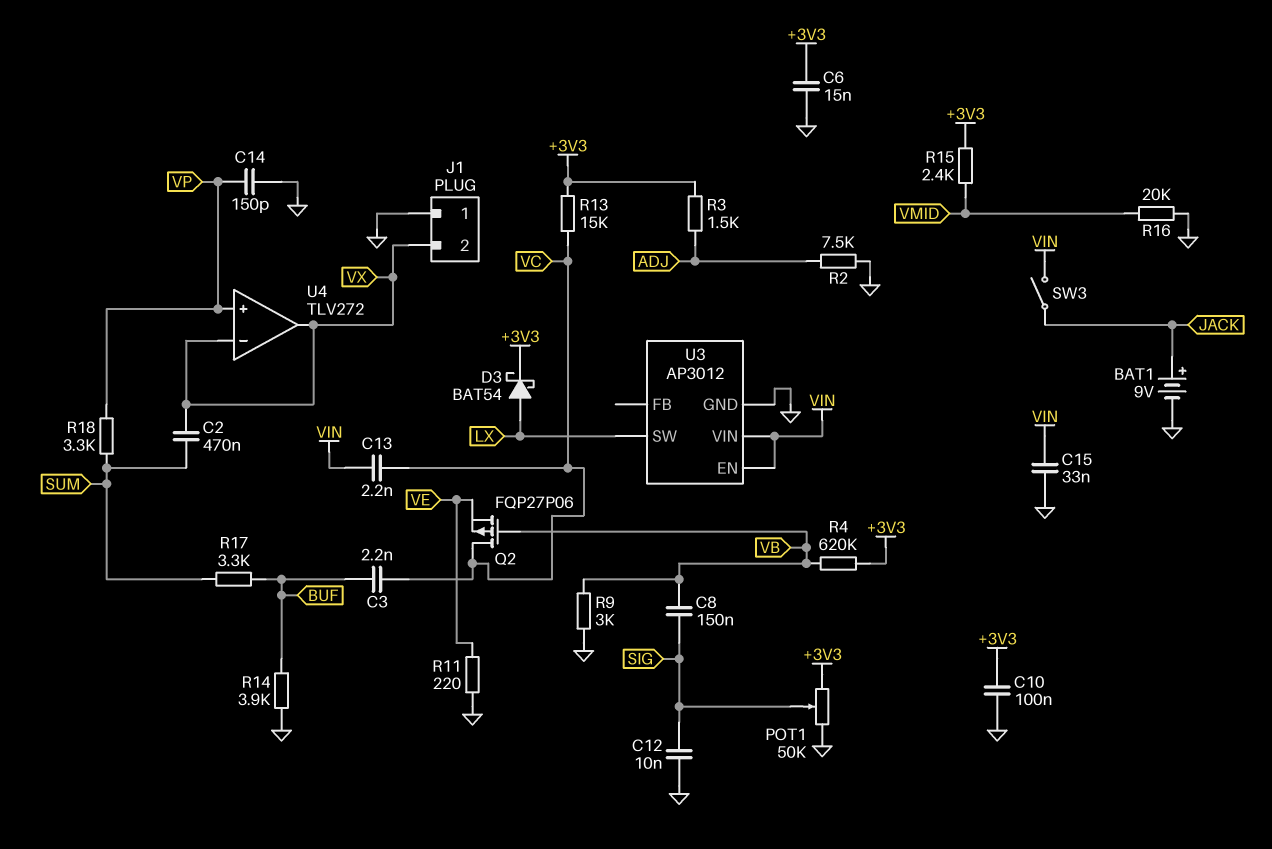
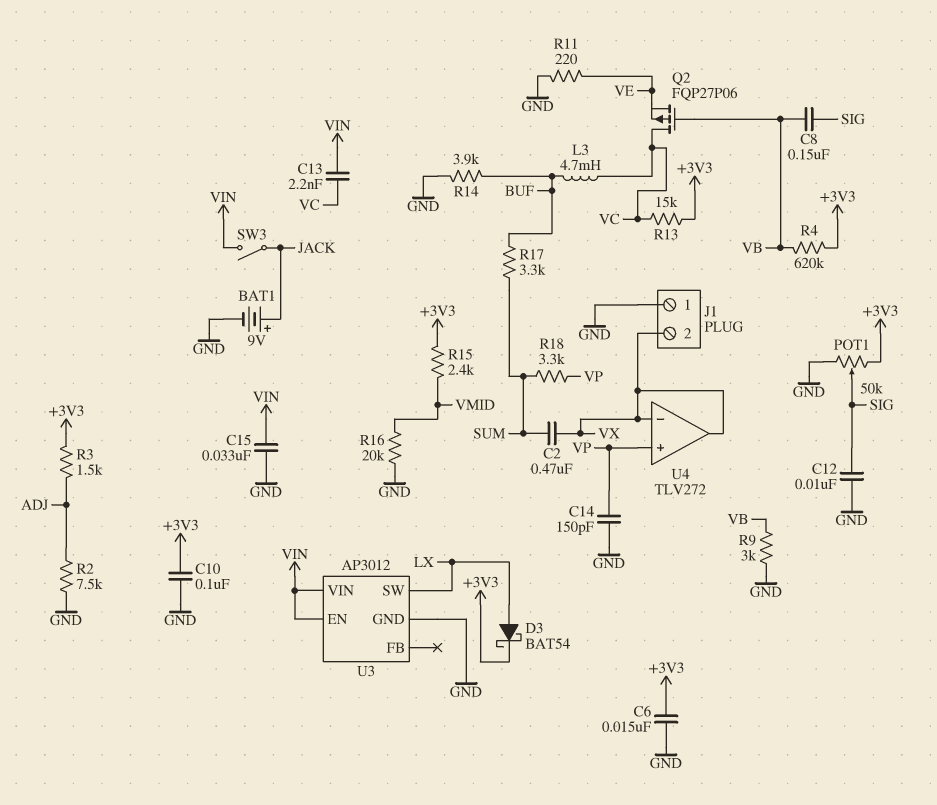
C3: 2.2nF (BUF, VC) -> none
L3: none -> 4.7mH (BUF, VC)

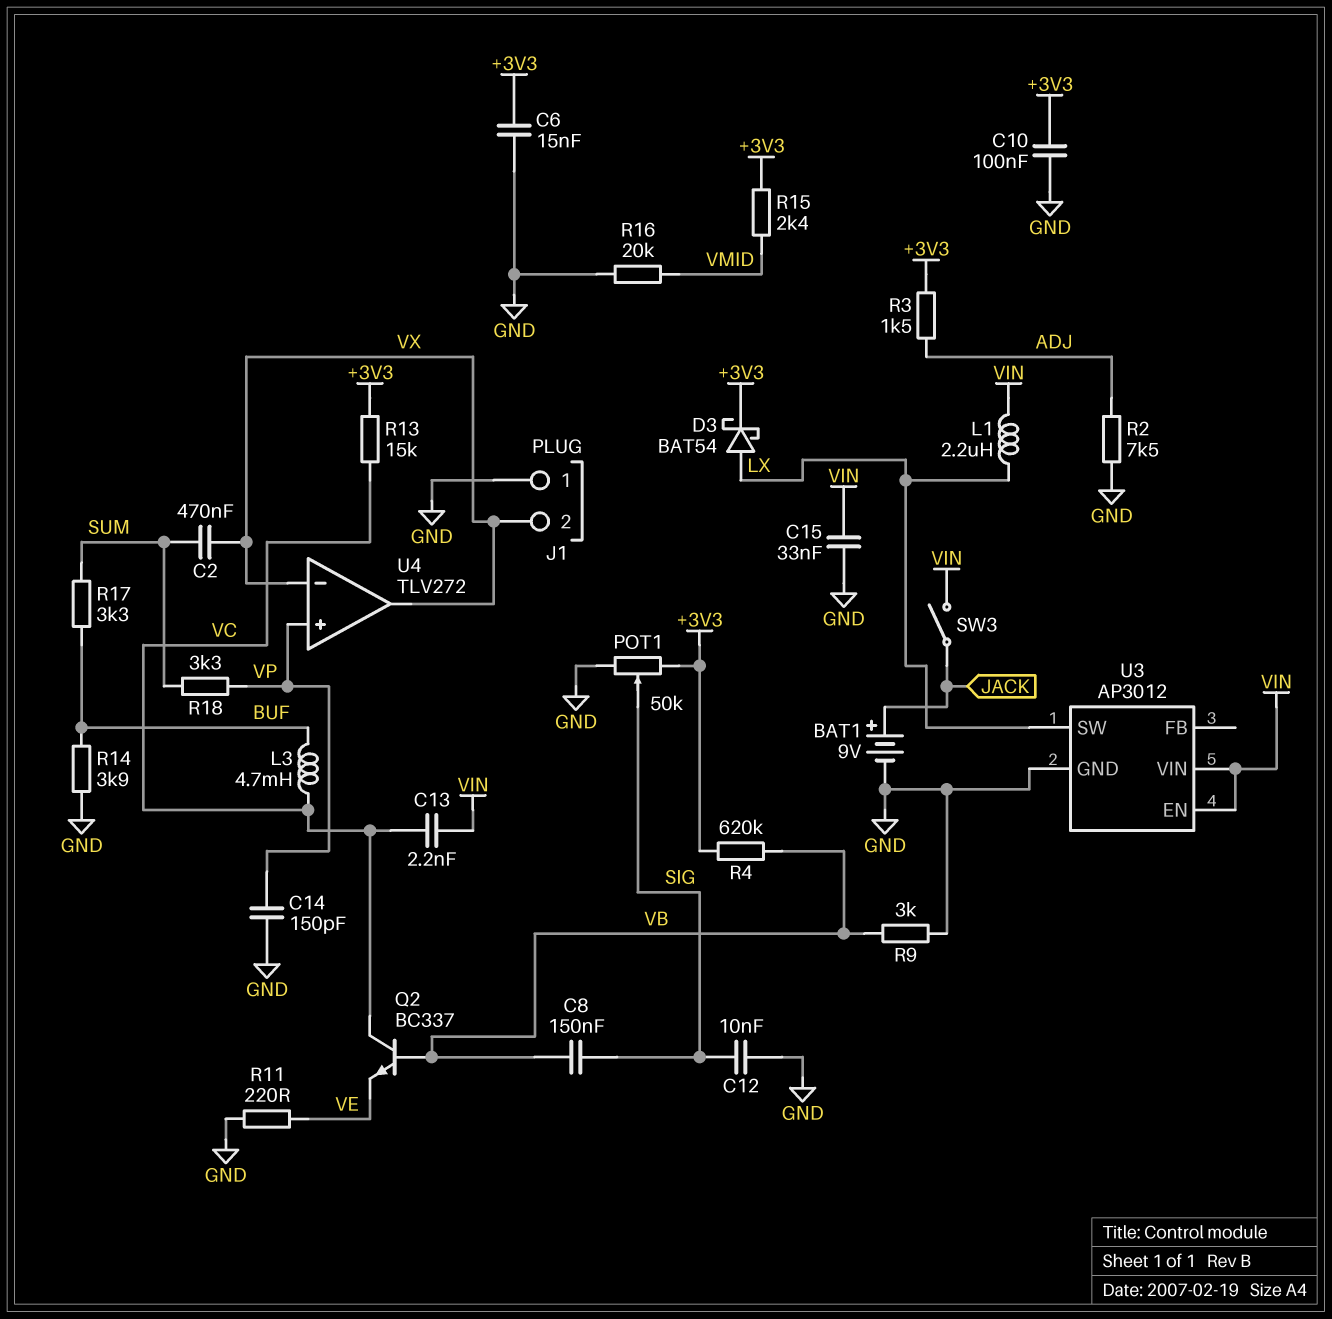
L1: none -> 2.2uH (LX, VIN)
Q2: PMOS FQP27P06 (G VB, D VC, S VE) -> NPN BC337 (B VB, C VC, E VE)

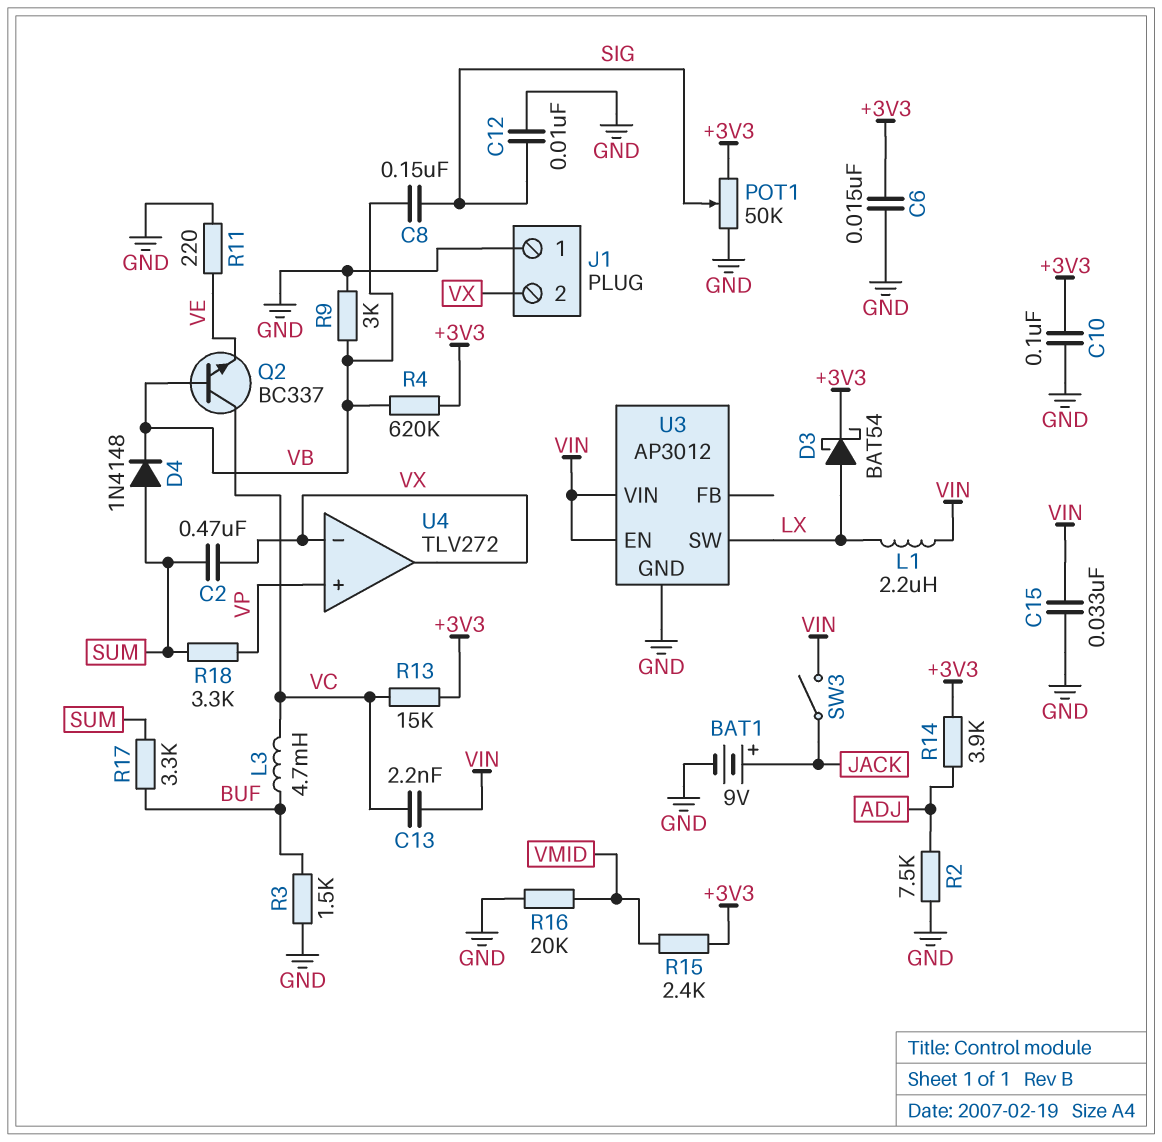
C14: 150pF (GND, VP) -> none
D4: none -> diode 1N4148 (A SUM, K VB)
R3: 1.5k (+3V3, ADJ) -> 1.5k (BUF, GND)
R14: 3.9k (BUF, GND) -> 3.9k (+3V3, ADJ)

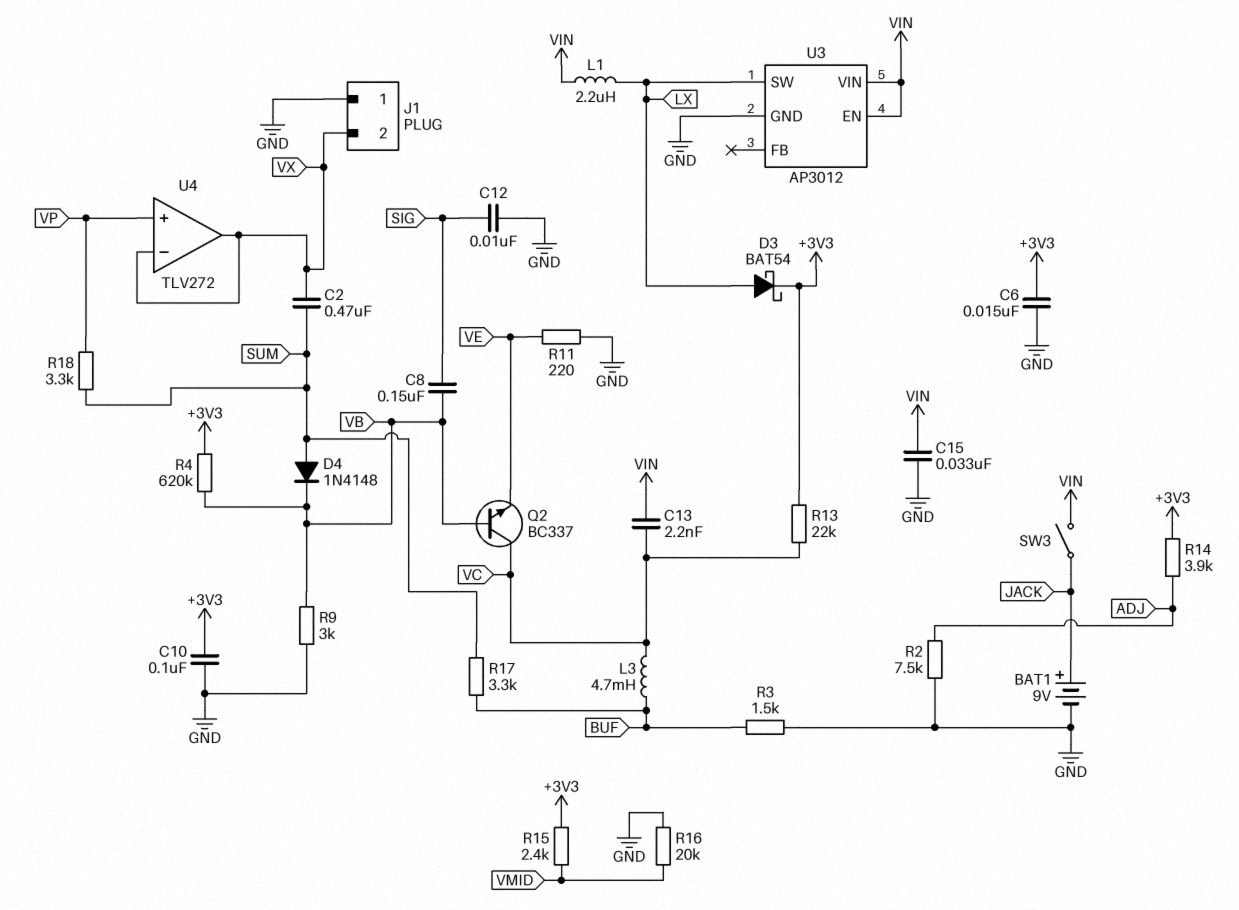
POT1: 50k (+3V3, GND, wiper SIG) -> none
R13: 15k (+3V3, VC) -> 22k (+3V3, VC)

